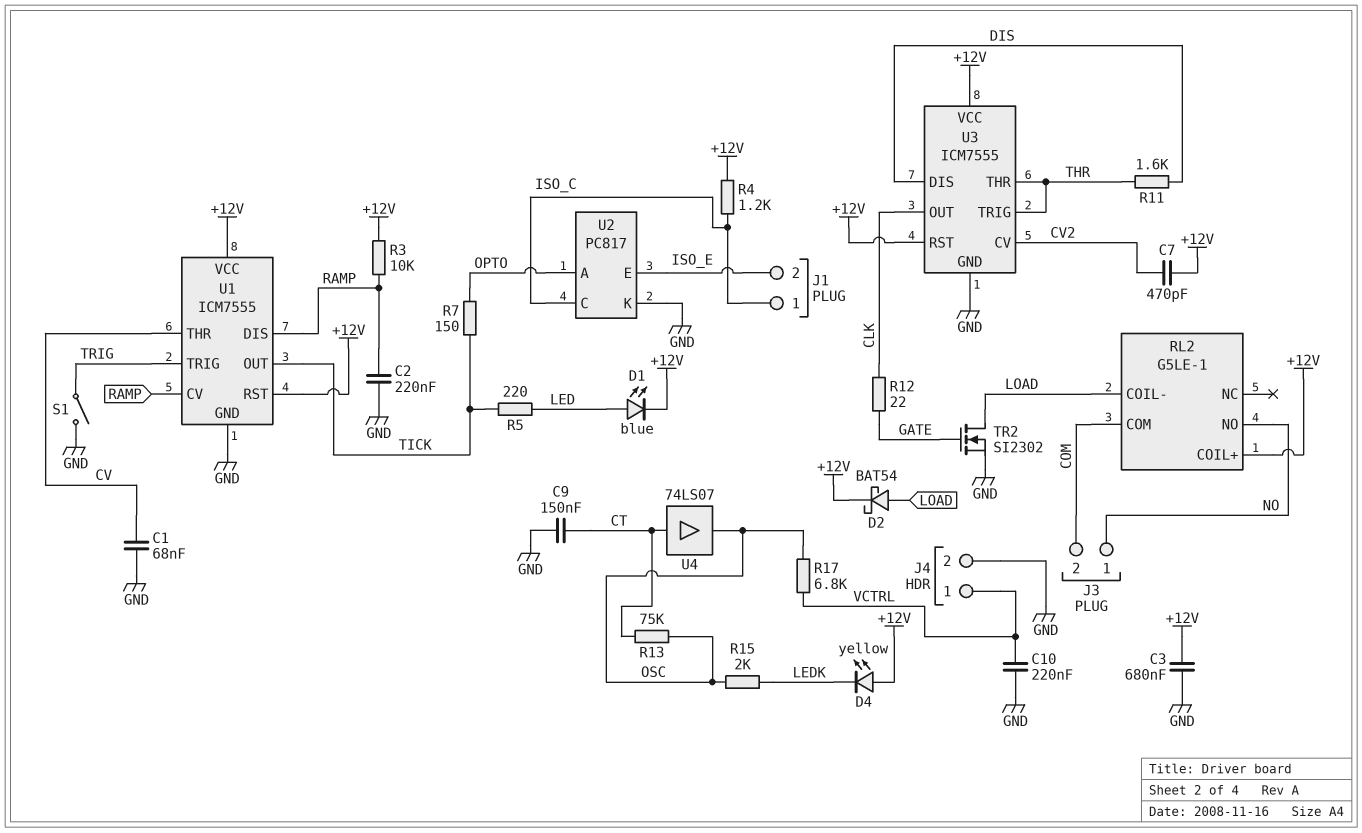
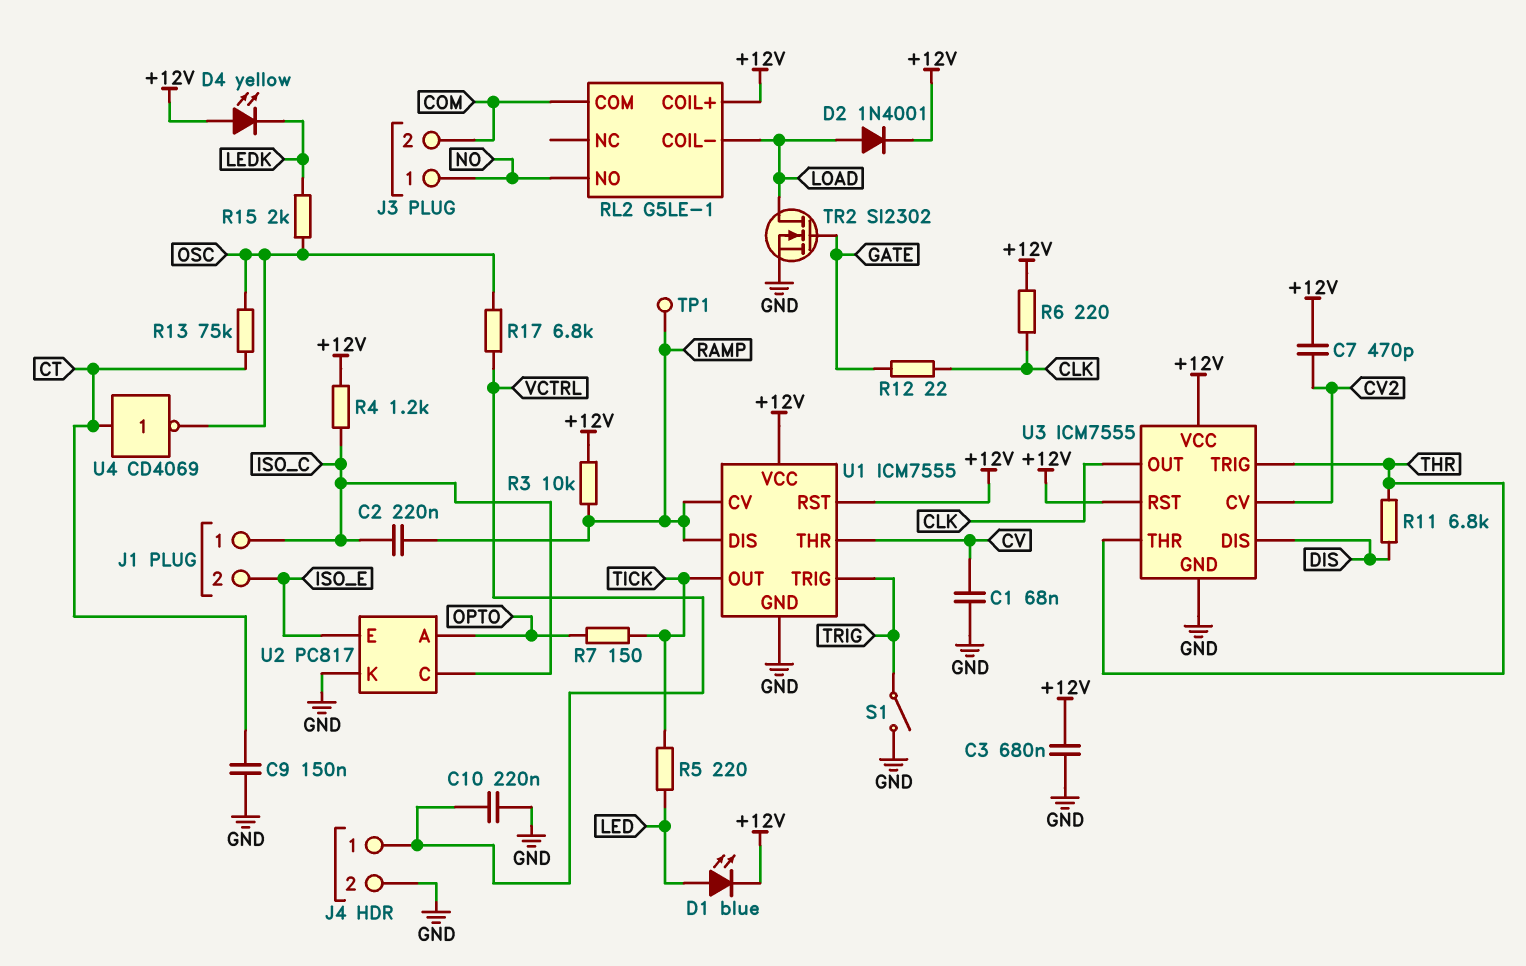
C2: 220nF (GND, RAMP) -> 220nF (ISO_C, RAMP)
D2: schottky BAT54 (A LOAD, K +12V) -> diode 1N4001 (A LOAD, K +12V)
R6: none -> 220 (+12V, CLK)
R11: 1.6k (DIS, THR) -> 6.8k (DIS, THR)
TP1: none -> test point (RAMP)
U4: buffer 74LS07 (in CT, out OSC) -> NOT CD4069 (in CT, out OSC)

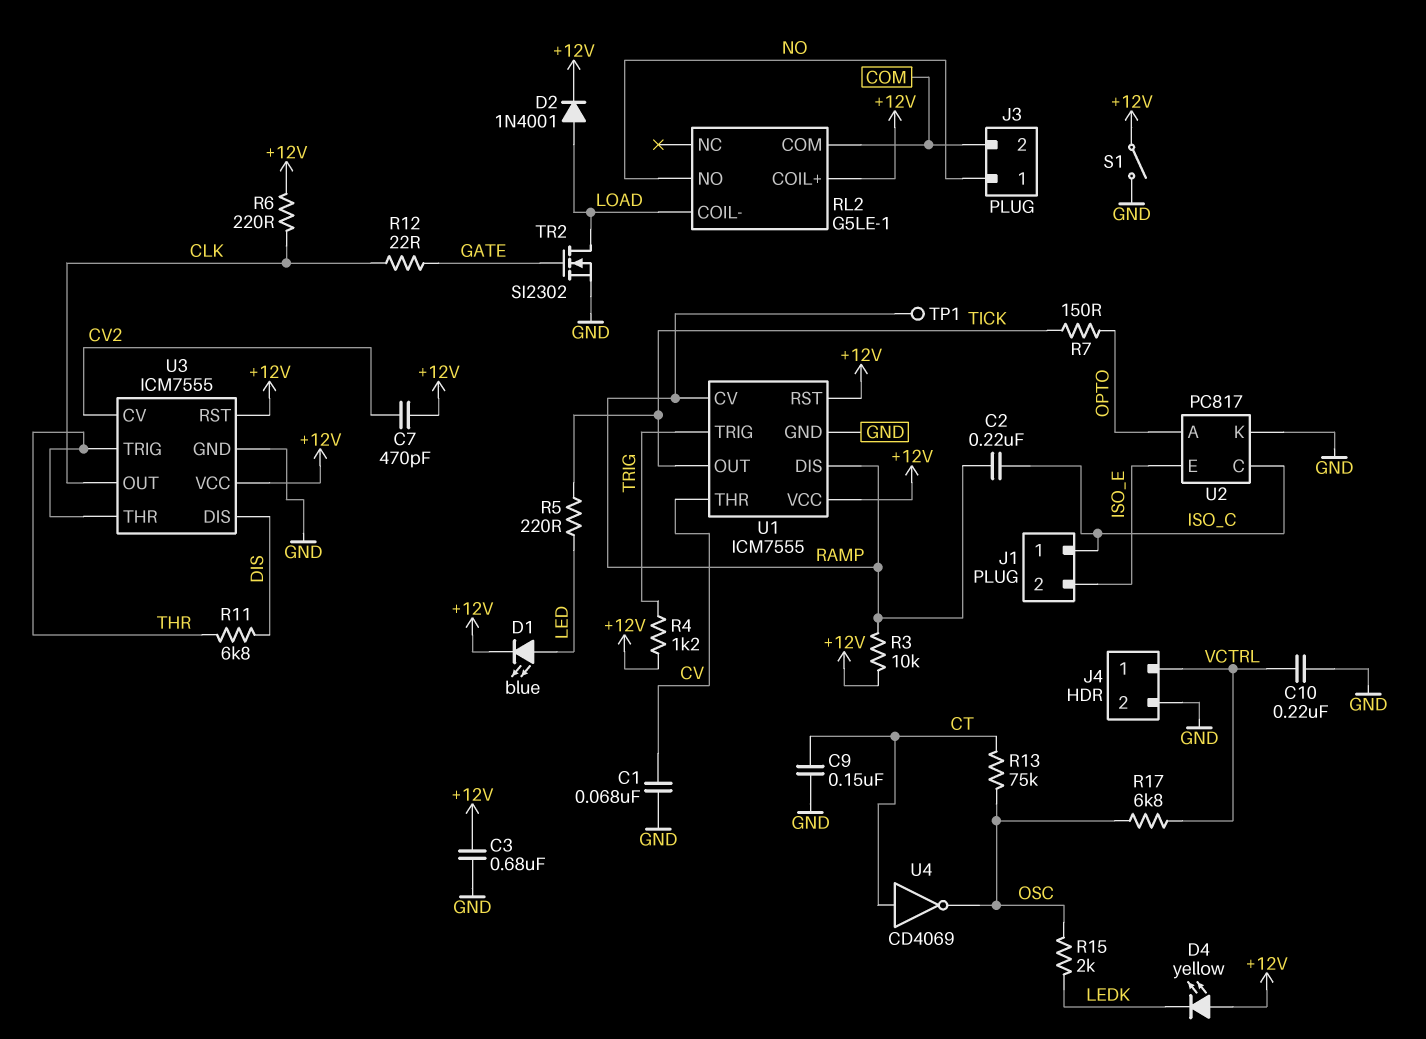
R4: 1.2k (+12V, ISO_C) -> 1.2k (+12V, TRIG)
S1: switch (GND, TRIG) -> switch (+12V, GND)

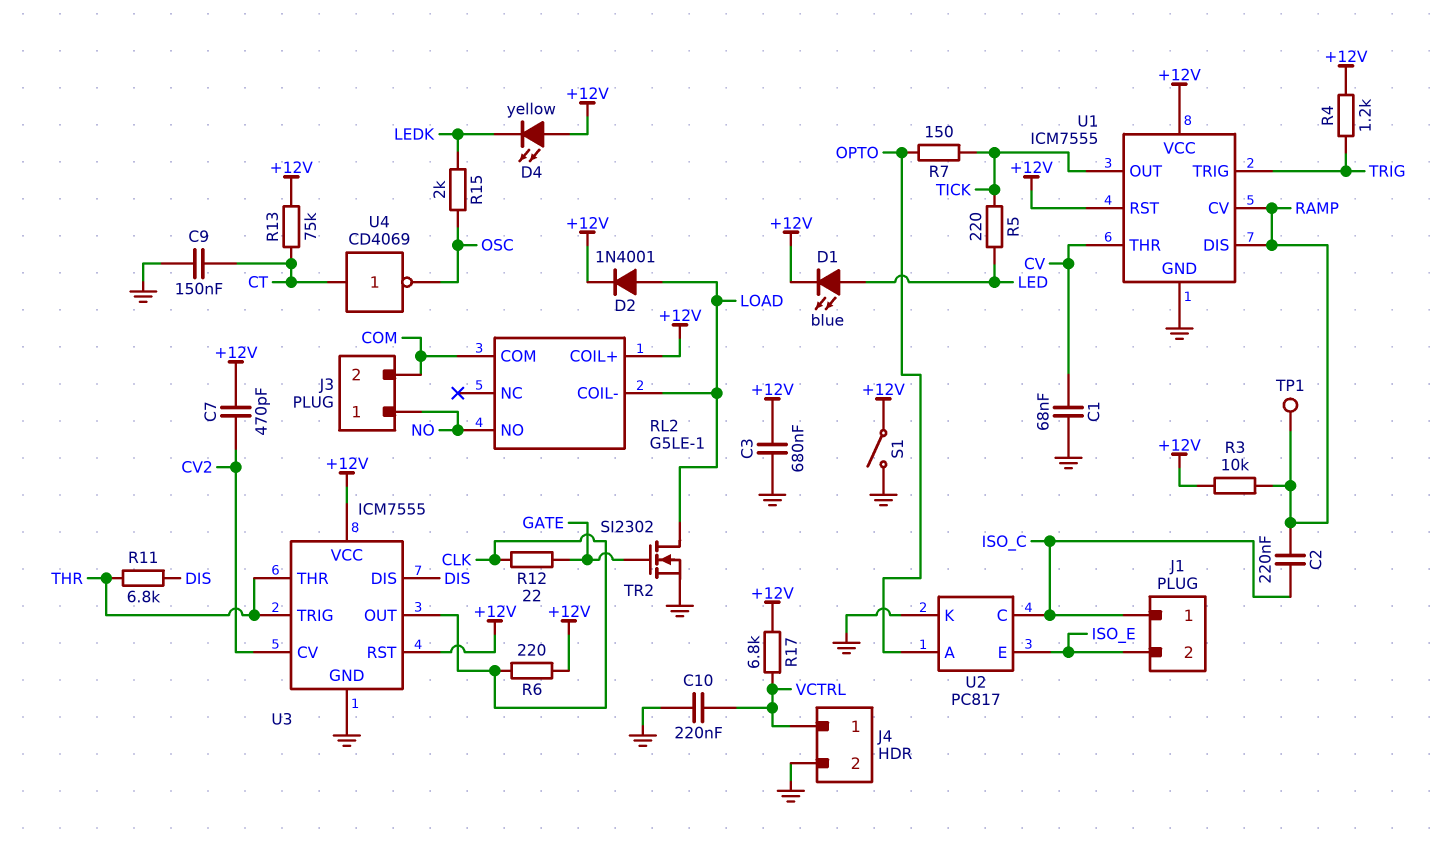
R13: 75k (CT, OSC) -> 75k (+12V, CT)
R17: 6.8k (OSC, VCTRL) -> 6.8k (+12V, VCTRL)

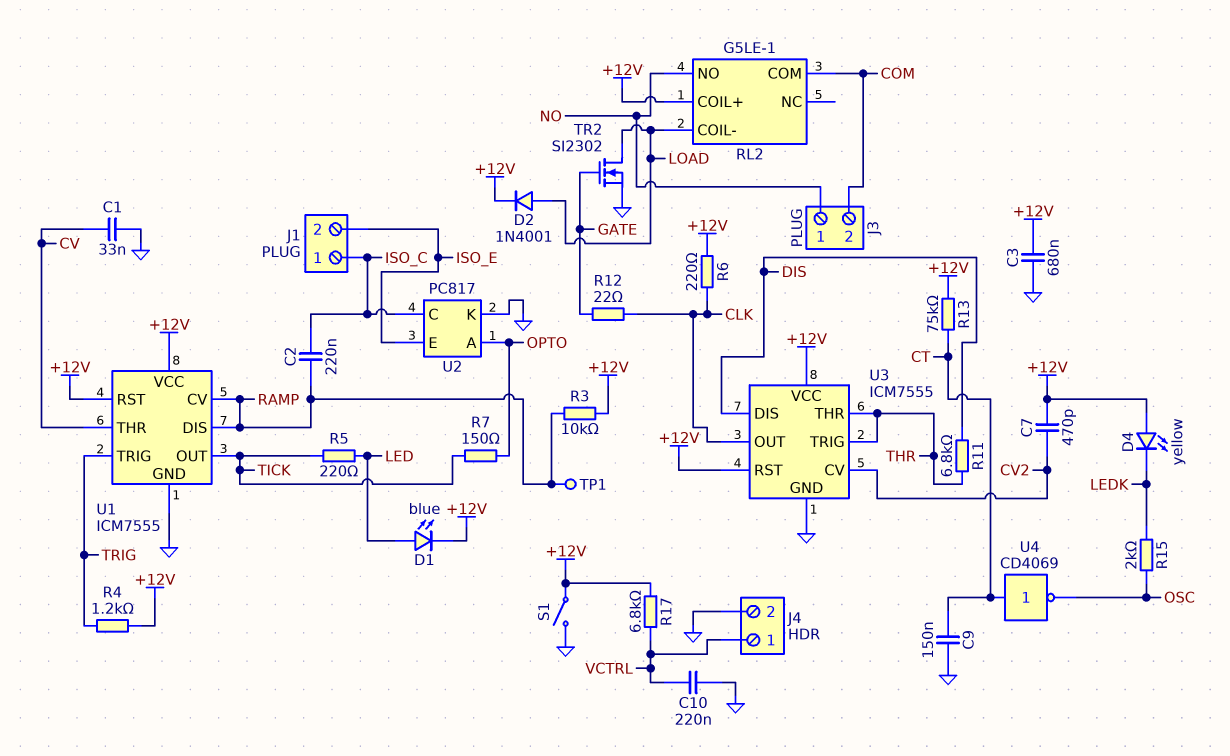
C1: 68nF (CV, GND) -> 33nF (CV, GND)

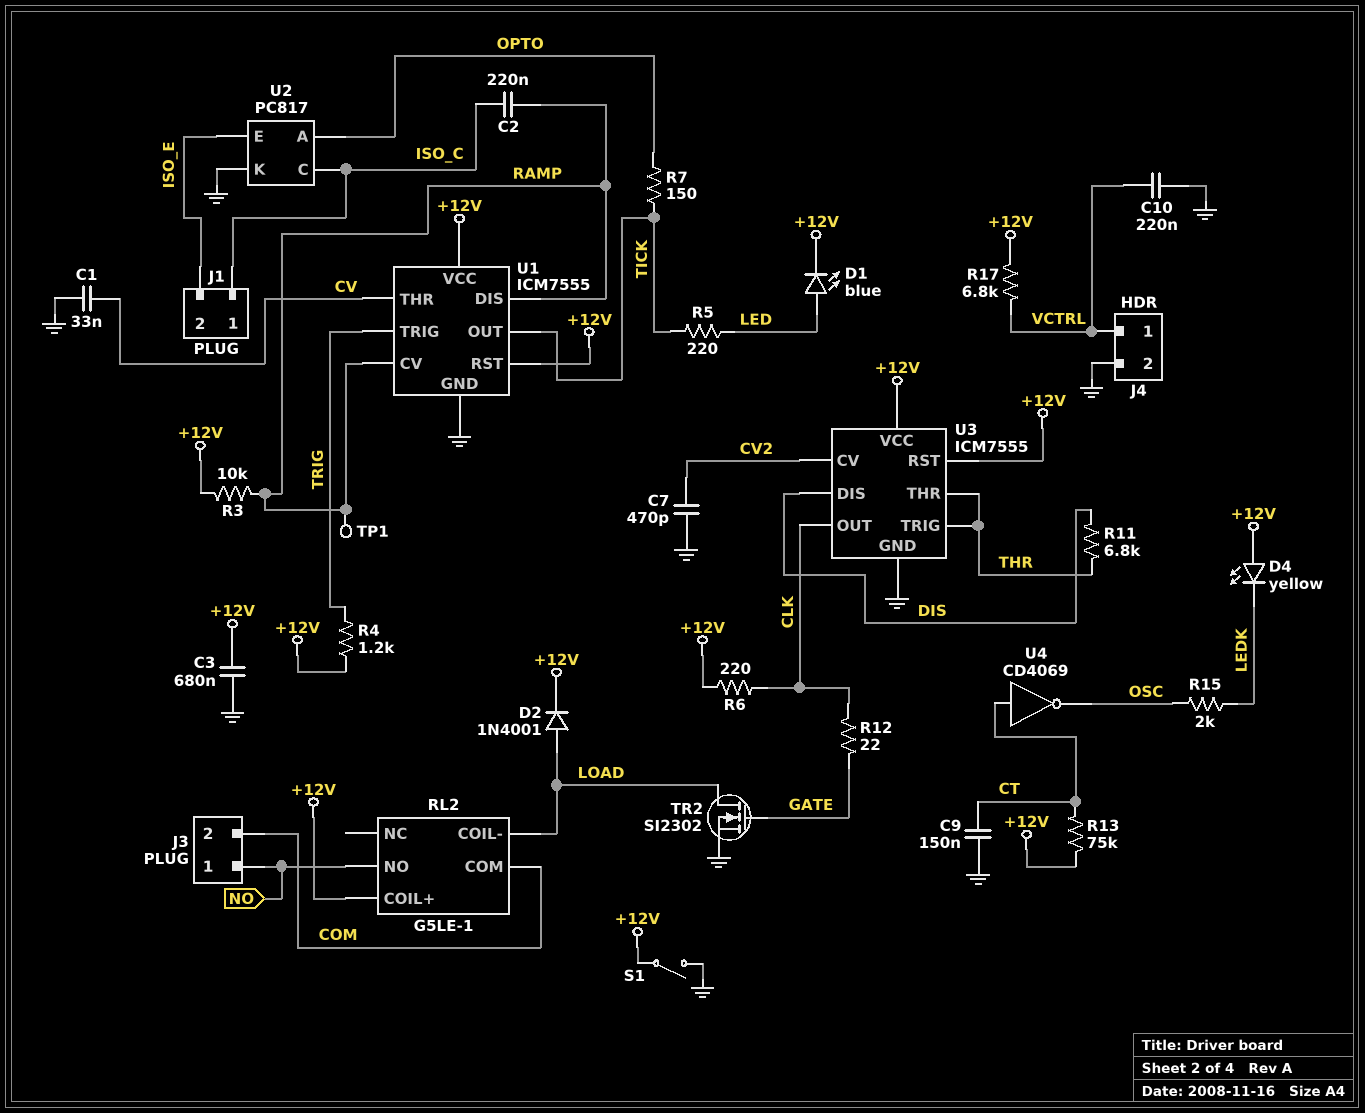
C7: 470pF (+12V, CV2) -> 470pF (CV2, GND)

